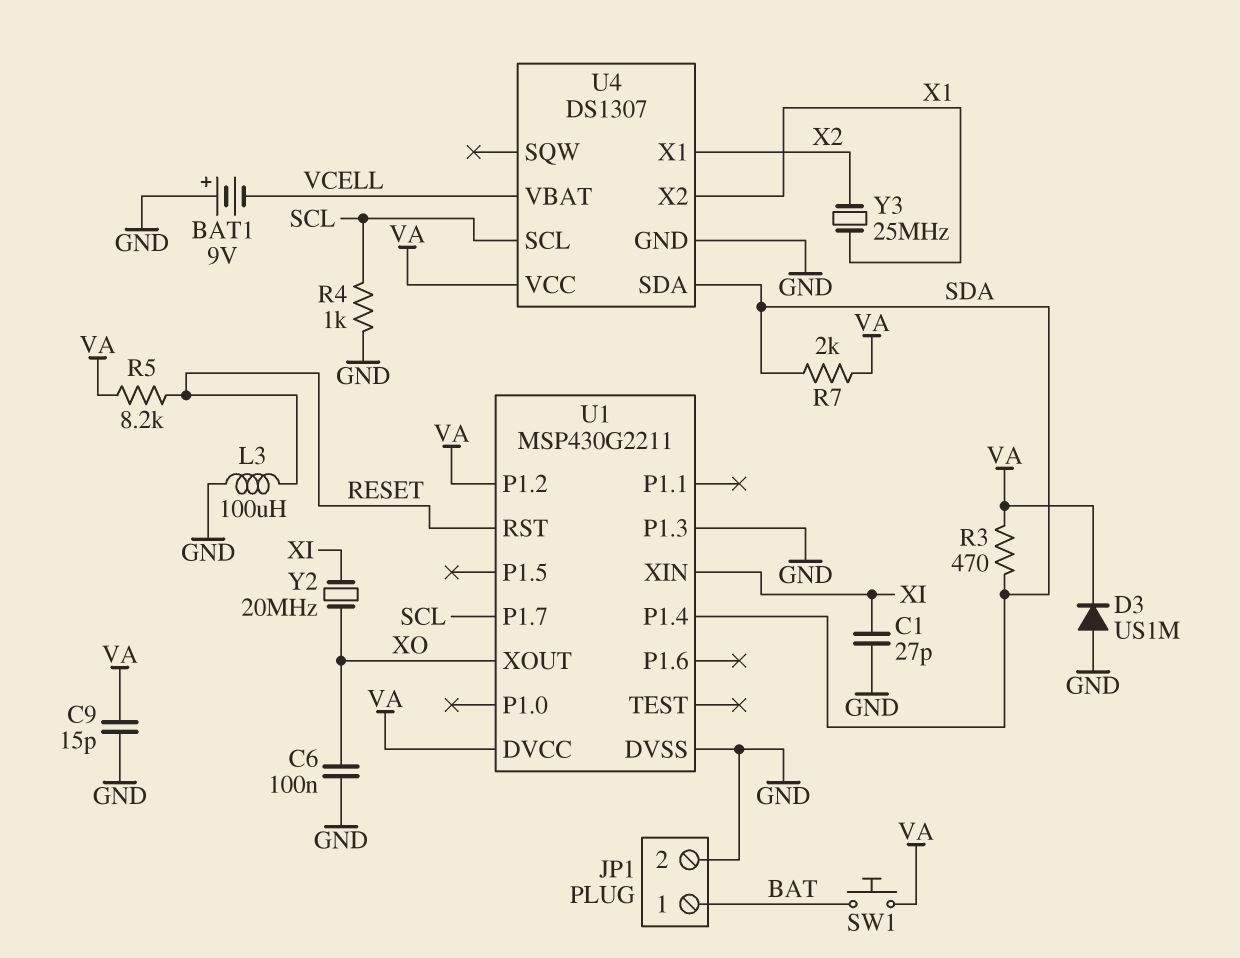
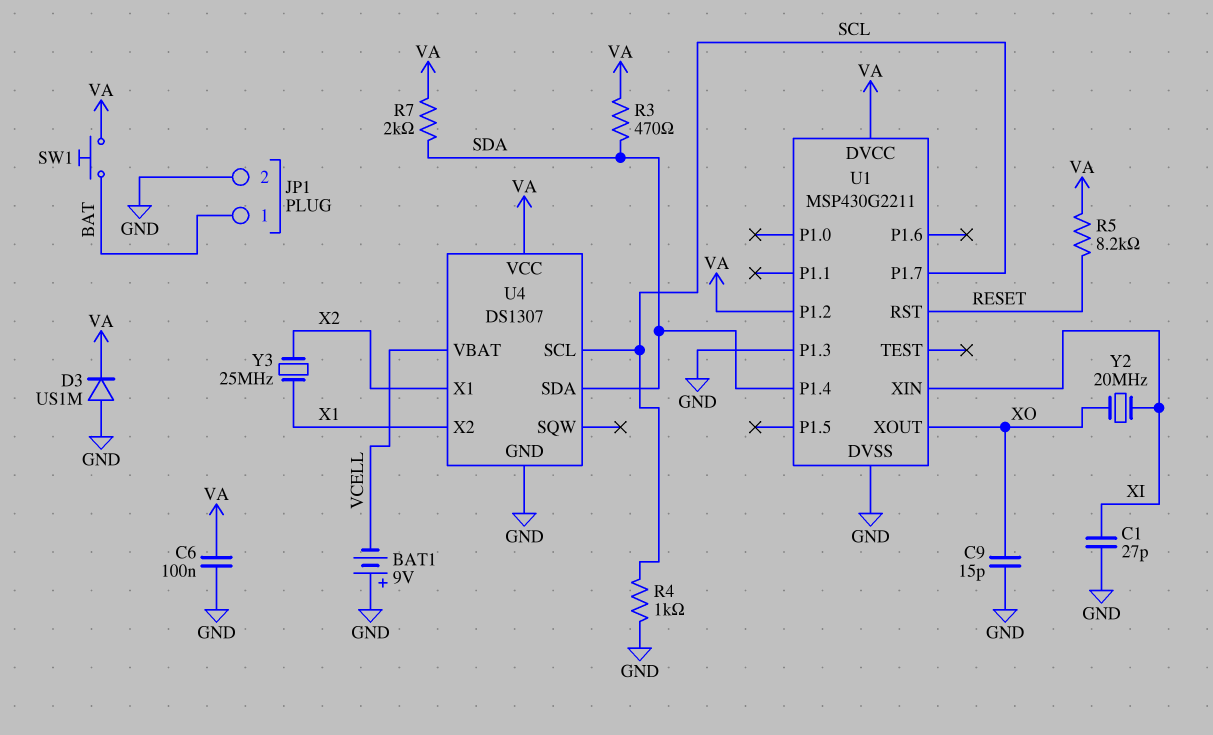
C6: 100nF (GND, XO) -> 100nF (GND, VA)
C9: 15pF (GND, VA) -> 15pF (GND, XO)
L3: 100uH (GND, RESET) -> none

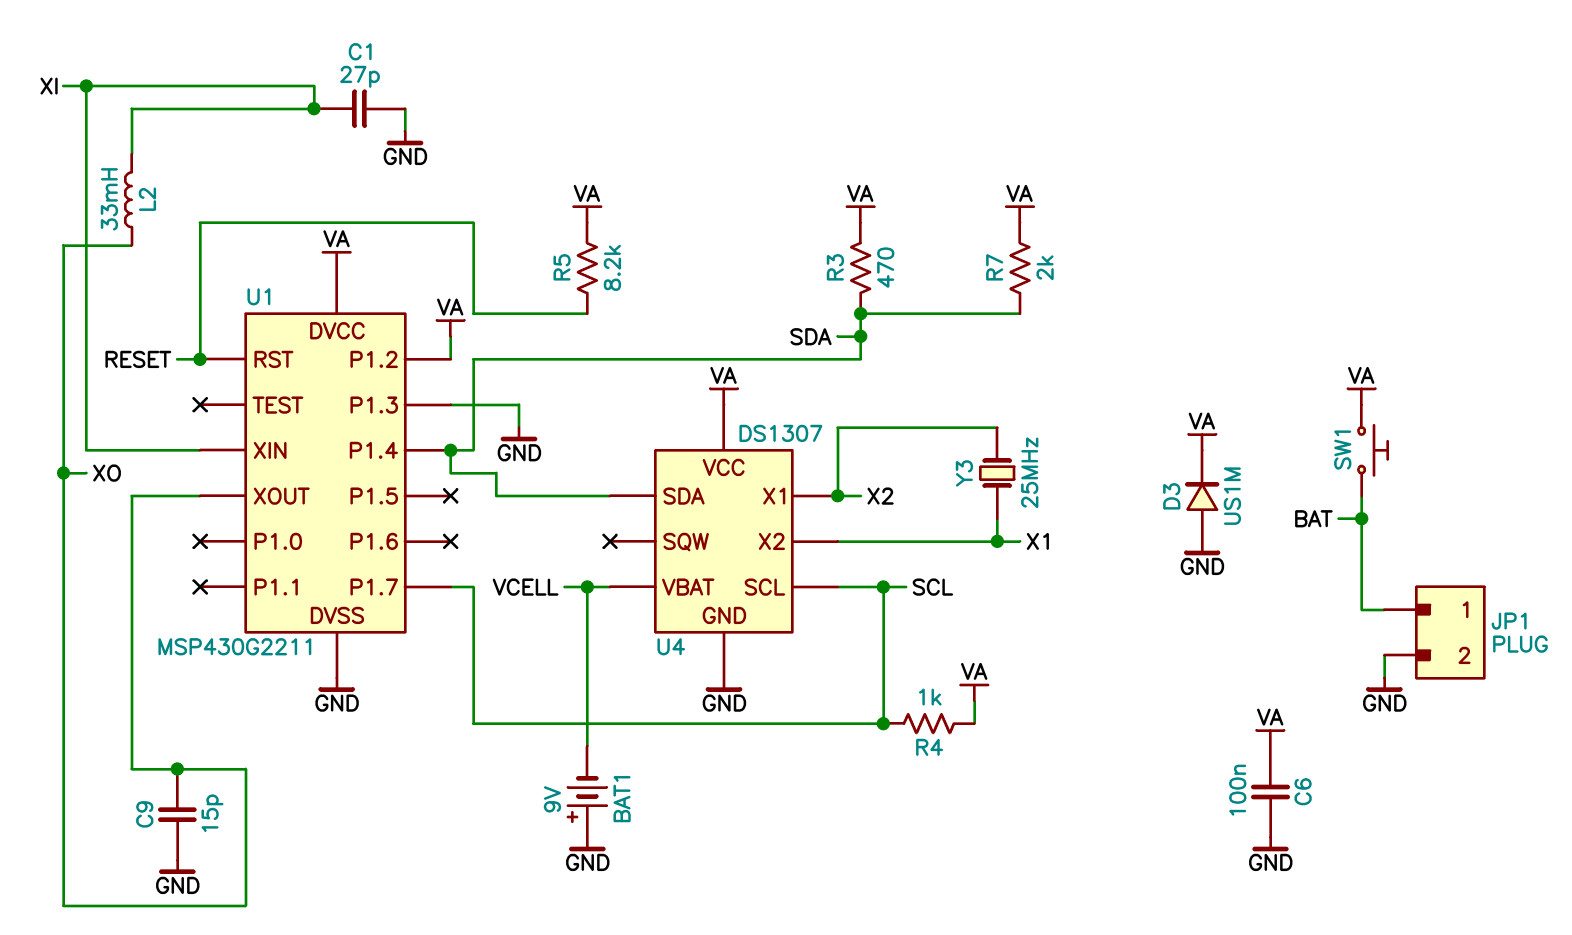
L2: none -> 33mH (XI, XO)
R4: 1k (GND, SCL) -> 1k (SCL, VA)
Y2: 20MHz (XI, XO) -> none

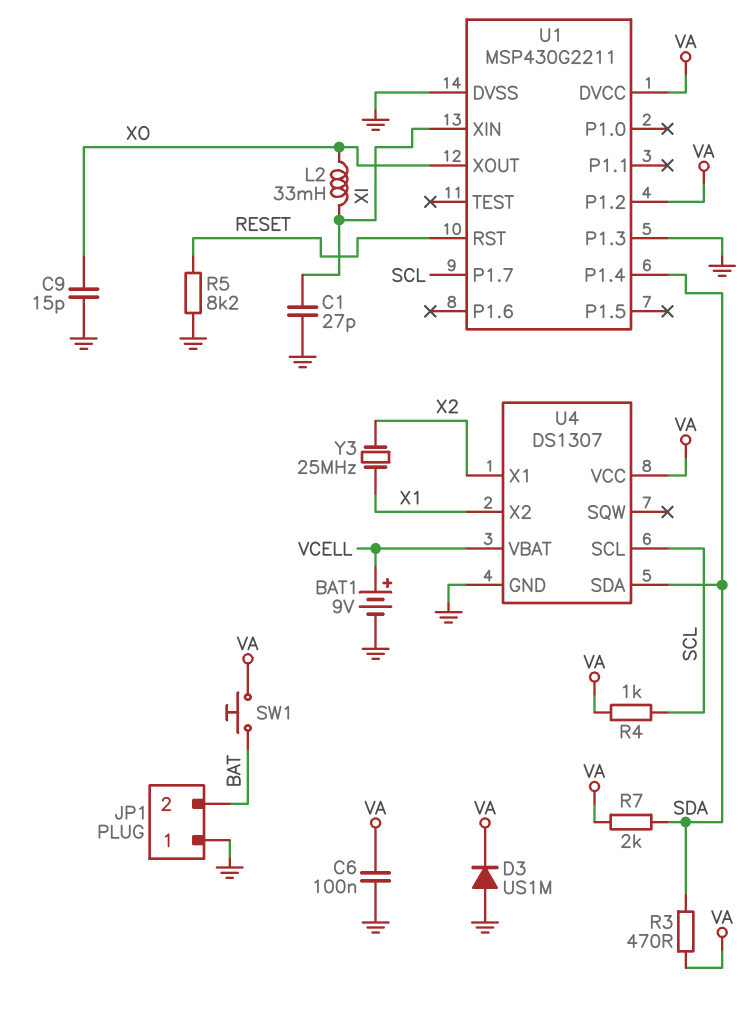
BAT1: 9V (plus GND, minus VCELL) -> 9V (plus VCELL, minus GND)
JP1 pin 1: BAT -> GND
JP1 pin 2: GND -> BAT
R5: 8.2k (RESET, VA) -> 8.2k (GND, RESET)

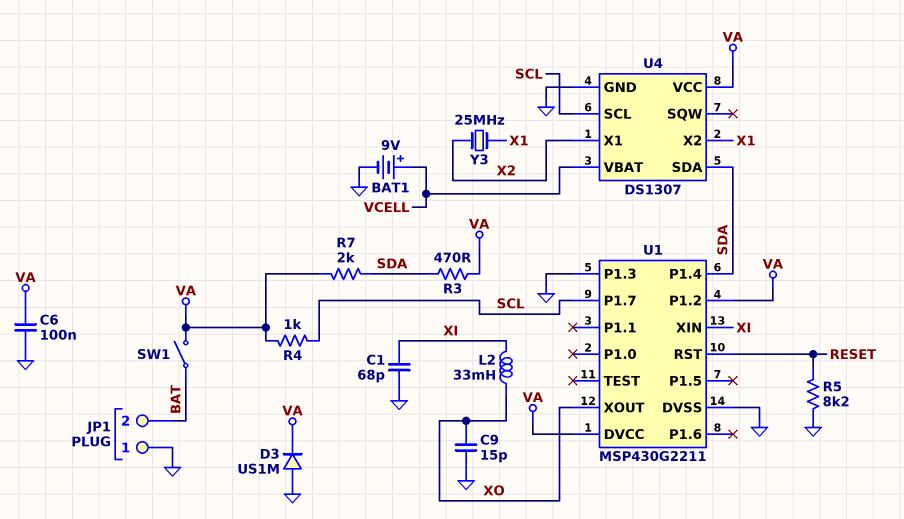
C1: 27pF (GND, XI) -> 68pF (GND, XI)
SW1: button (BAT, VA) -> switch (BAT, VA)

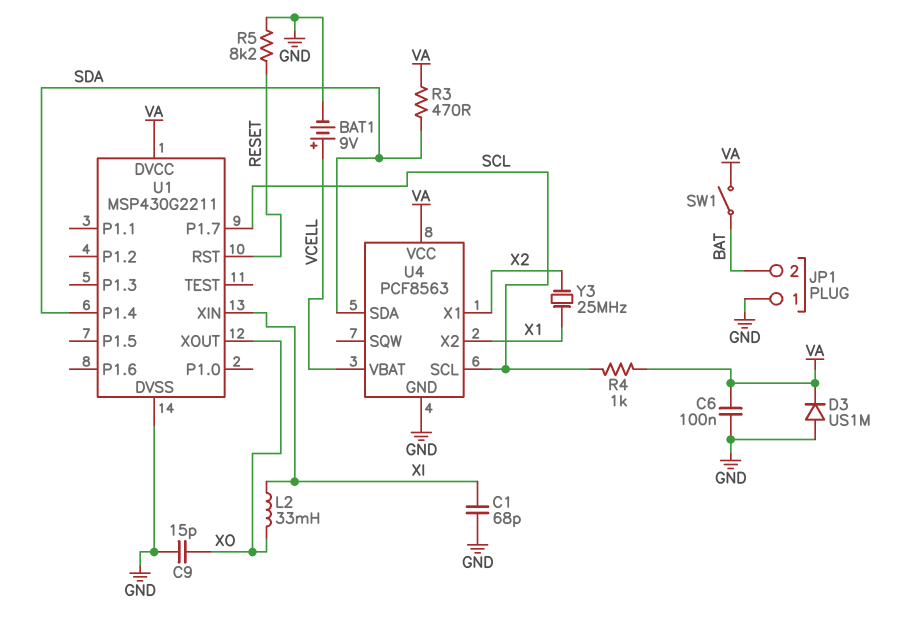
R7: 2k (SDA, VA) -> none
U1 pin P1.2: VA -> none
U1 pin P1.3: GND -> none
U4: DS1307 -> PCF8563

